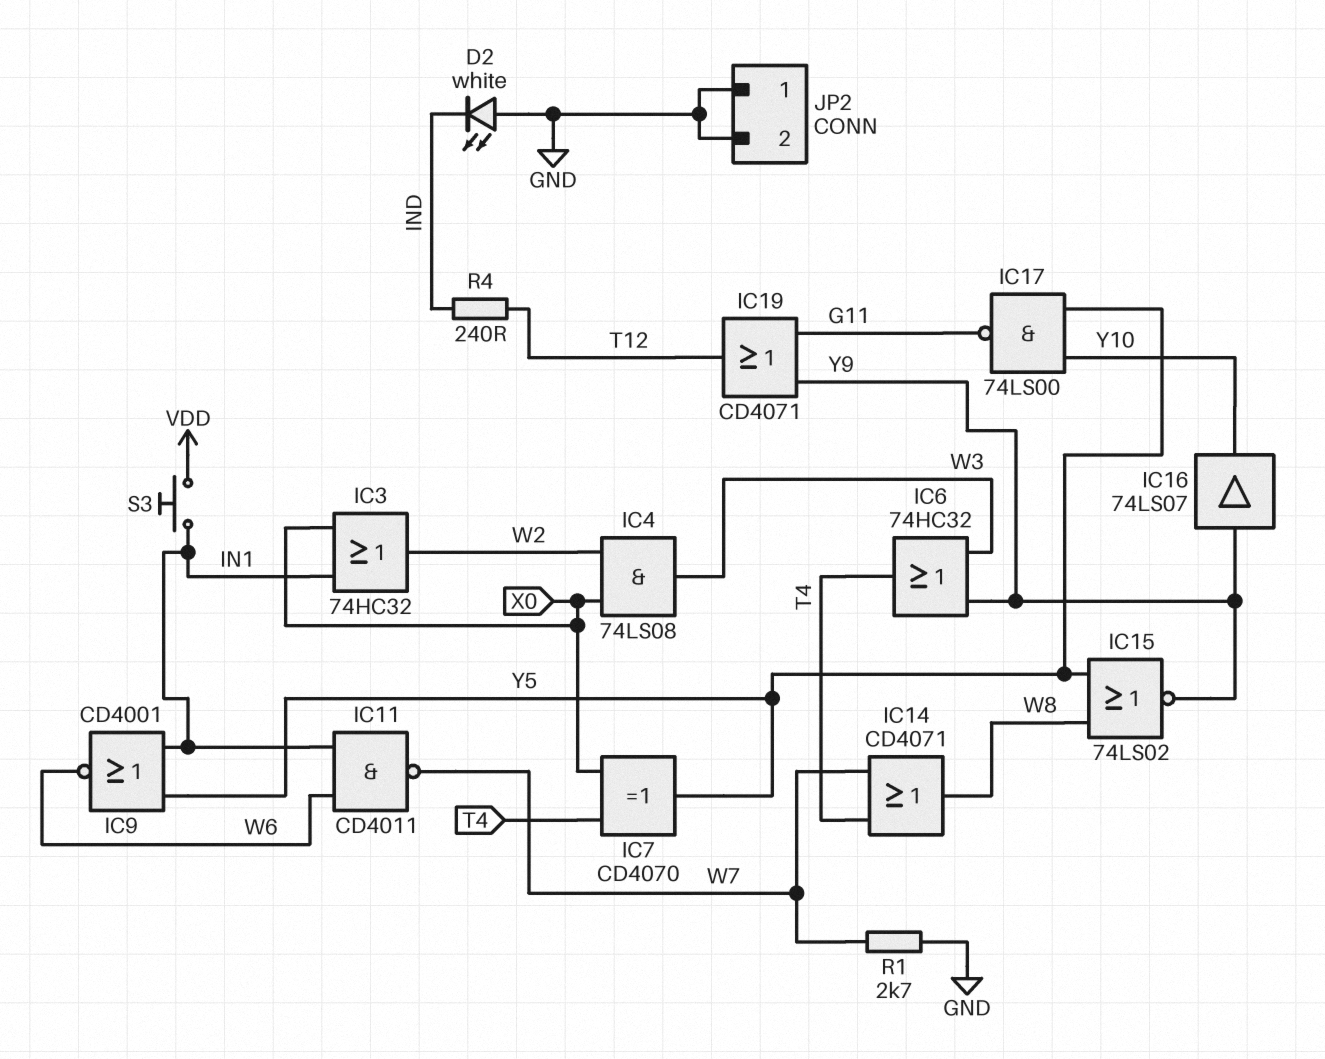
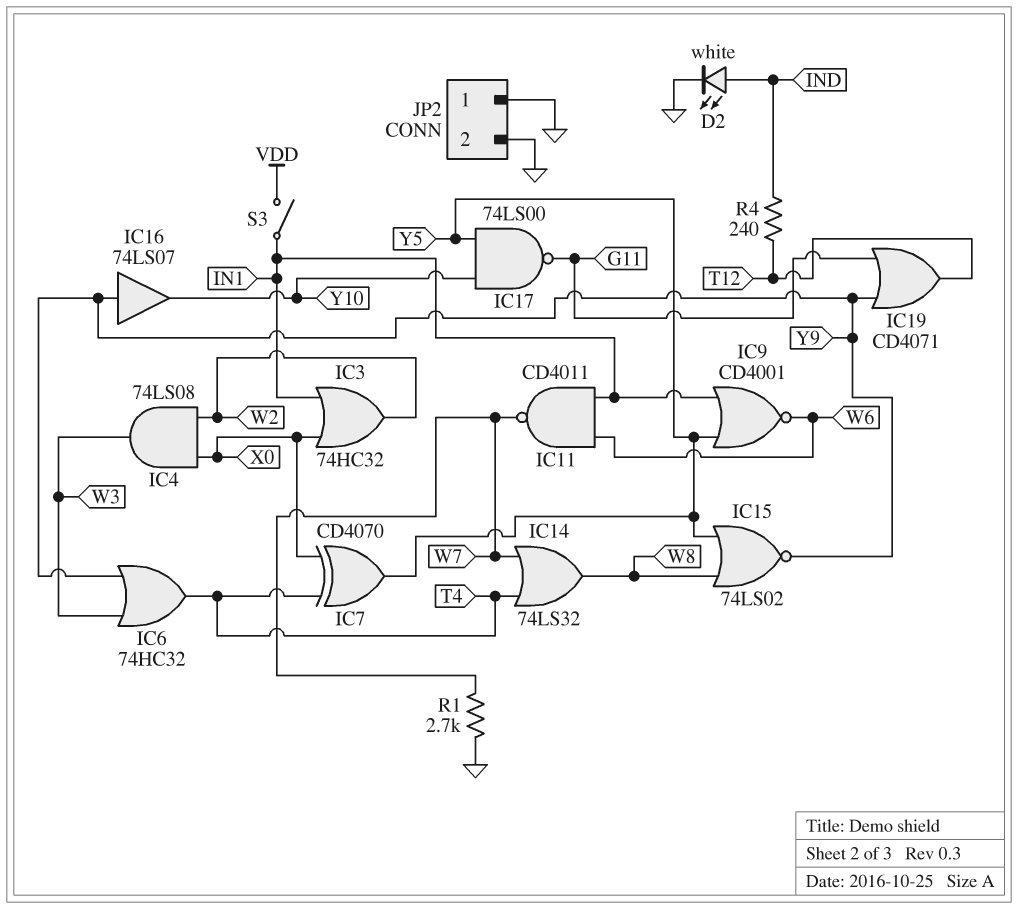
D2: LED white (A GND, K IND) -> LED white (A IND, K GND)
IC14: OR CD4071 (in T4, in W7, out W8) -> OR 74LS32 (in T4, in W7, out W8)
S3: button (IN1, VDD) -> switch (IN1, VDD)

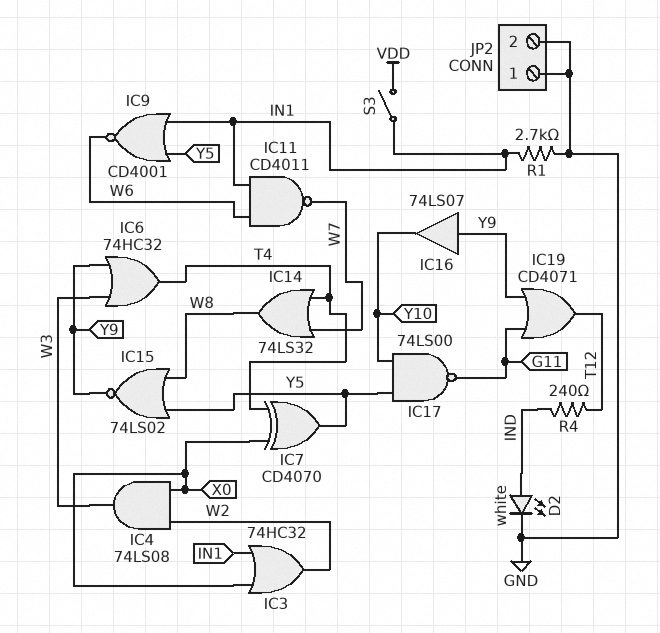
R1: 2.7k (GND, W7) -> 2.7k (GND, IN1)

